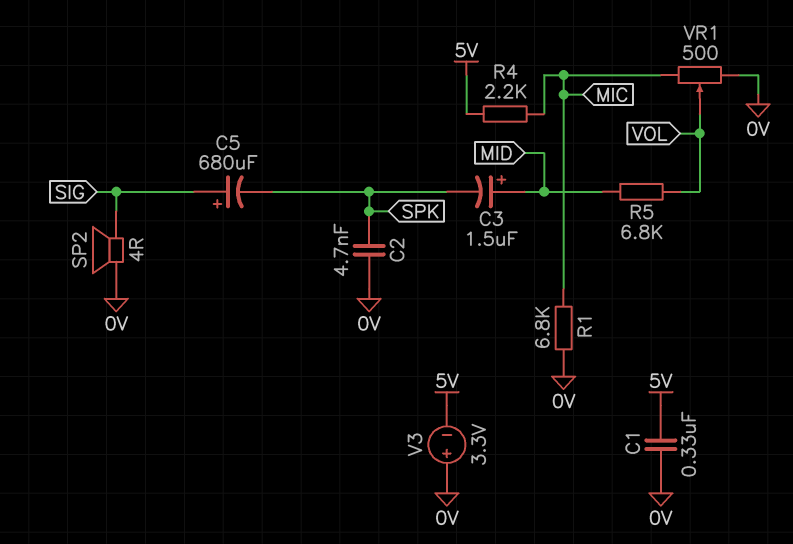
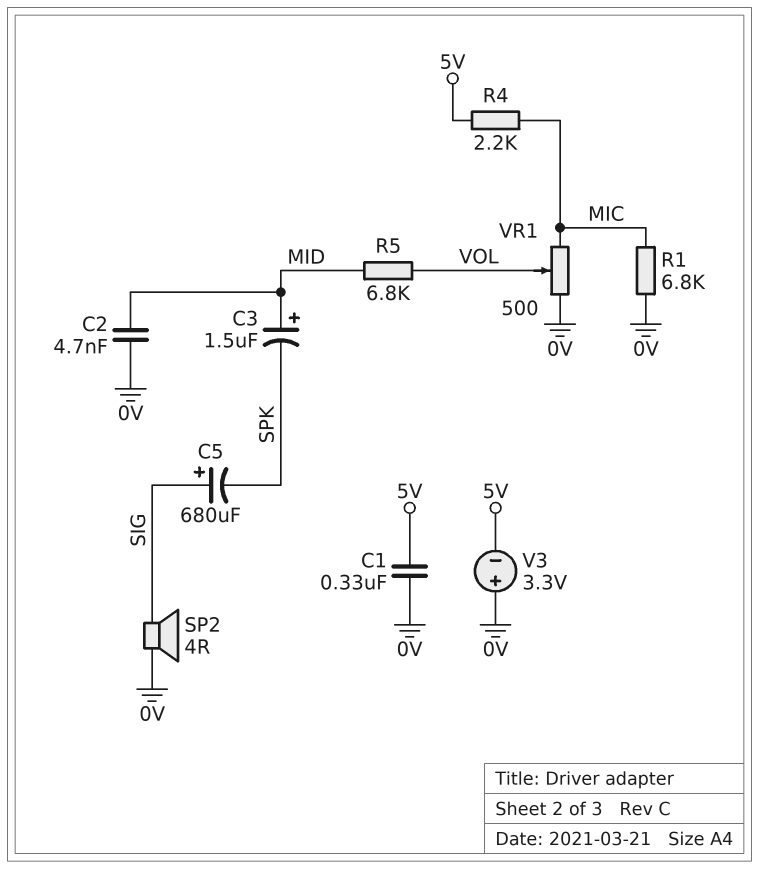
C2: 4.7nF (0V, SPK) -> 4.7nF (0V, MID)

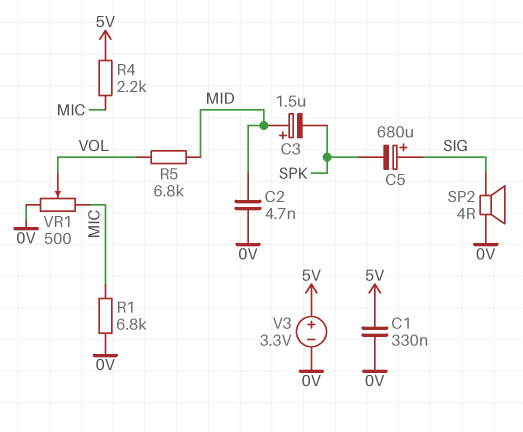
V3: 3.3V (plus 0V, minus 5V) -> 3.3V (plus 5V, minus 0V)

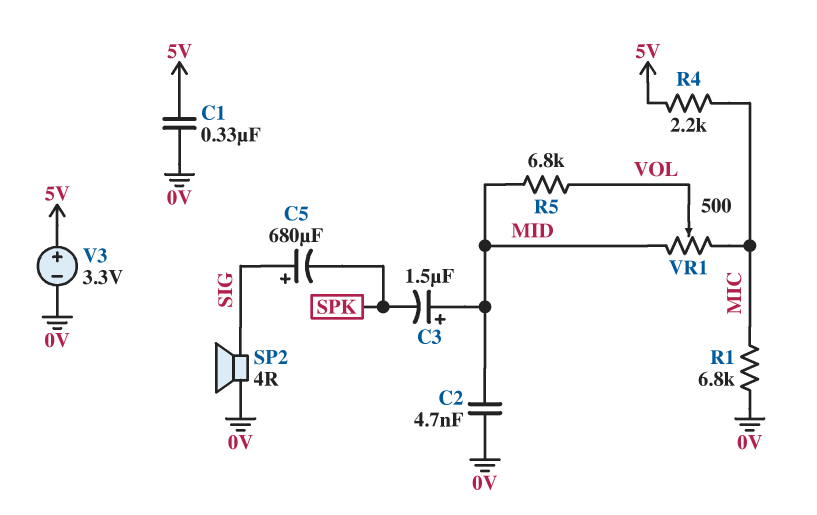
VR1: 500 (0V, MIC, wiper VOL) -> 500 (MIC, MID, wiper VOL)

